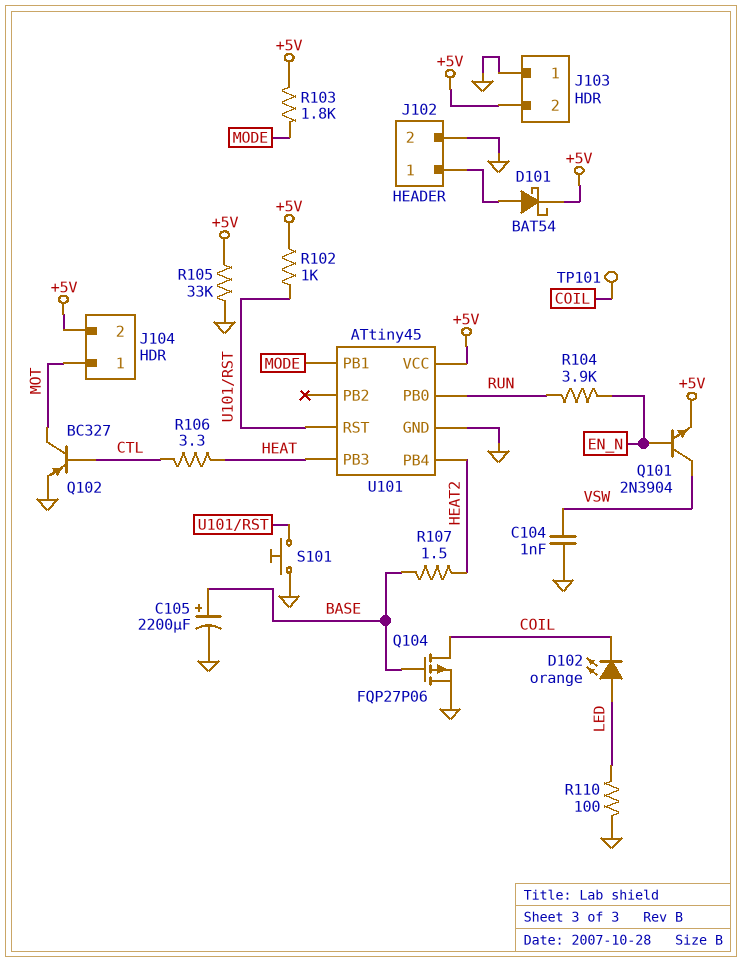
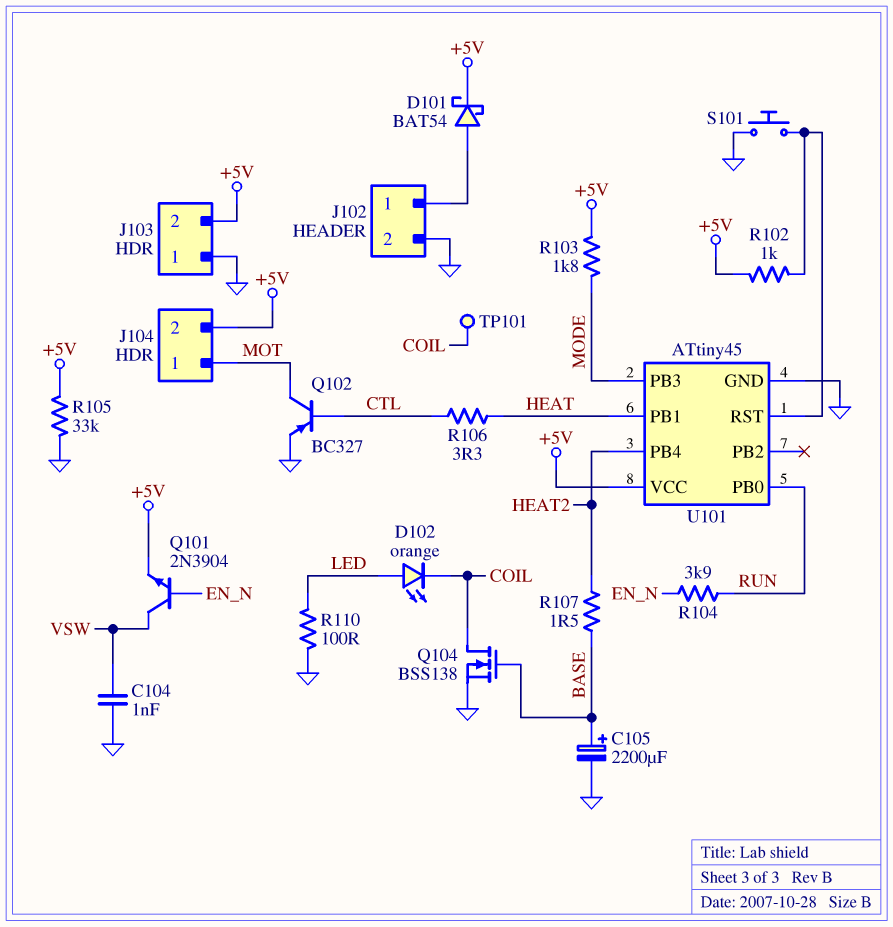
Q104: PMOS FQP27P06 (G BASE, D COIL, S GND) -> NMOS BSS138 (G BASE, D COIL, S GND)
U101 pin PB1: MODE -> HEAT
U101 pin PB3: HEAT -> MODE

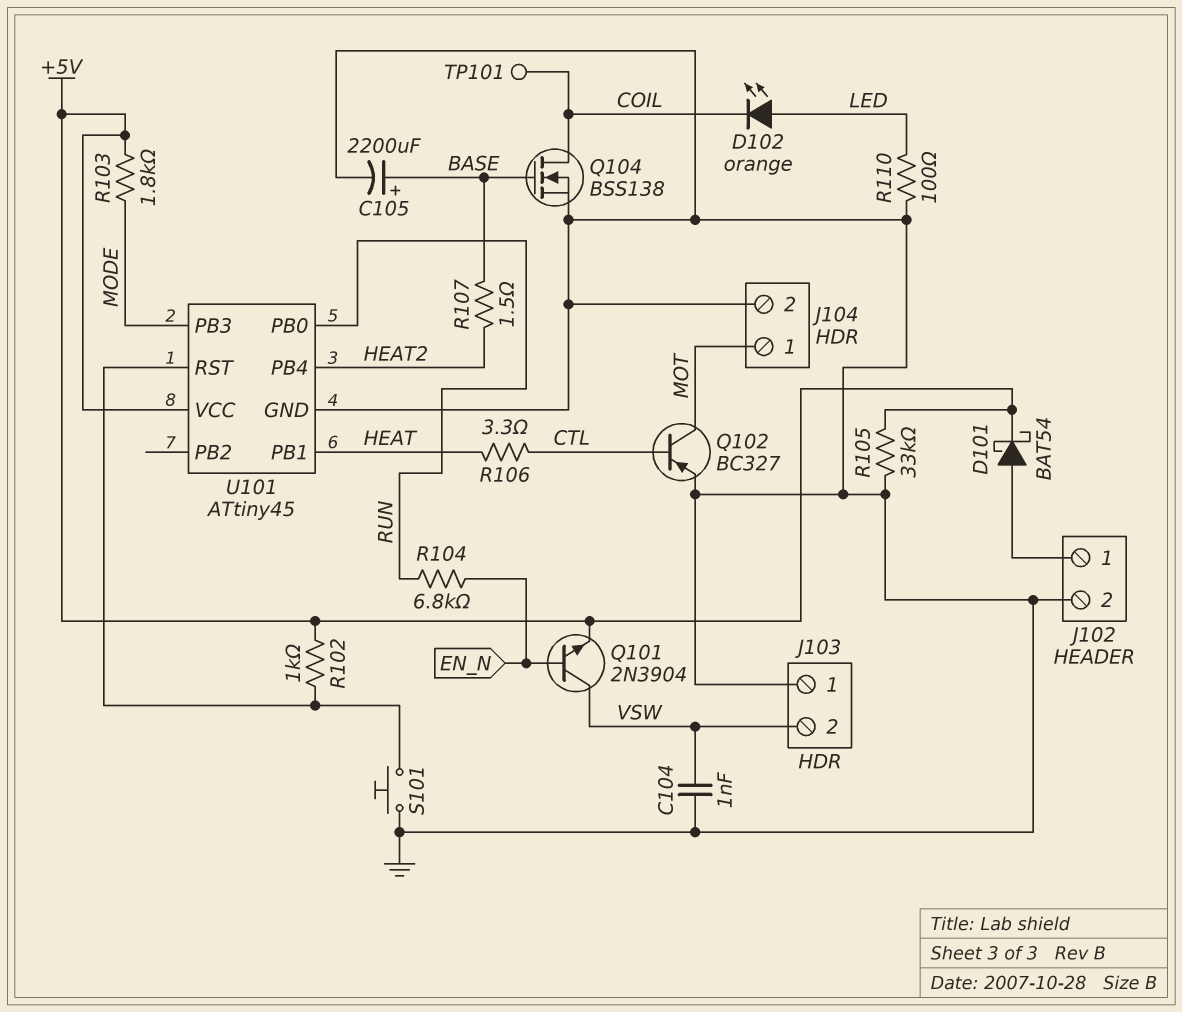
J103 pin 2: +5V -> VSW
J104 pin 2: +5V -> GND
R104: 3.9k (EN_N, RUN) -> 6.8k (EN_N, RUN)

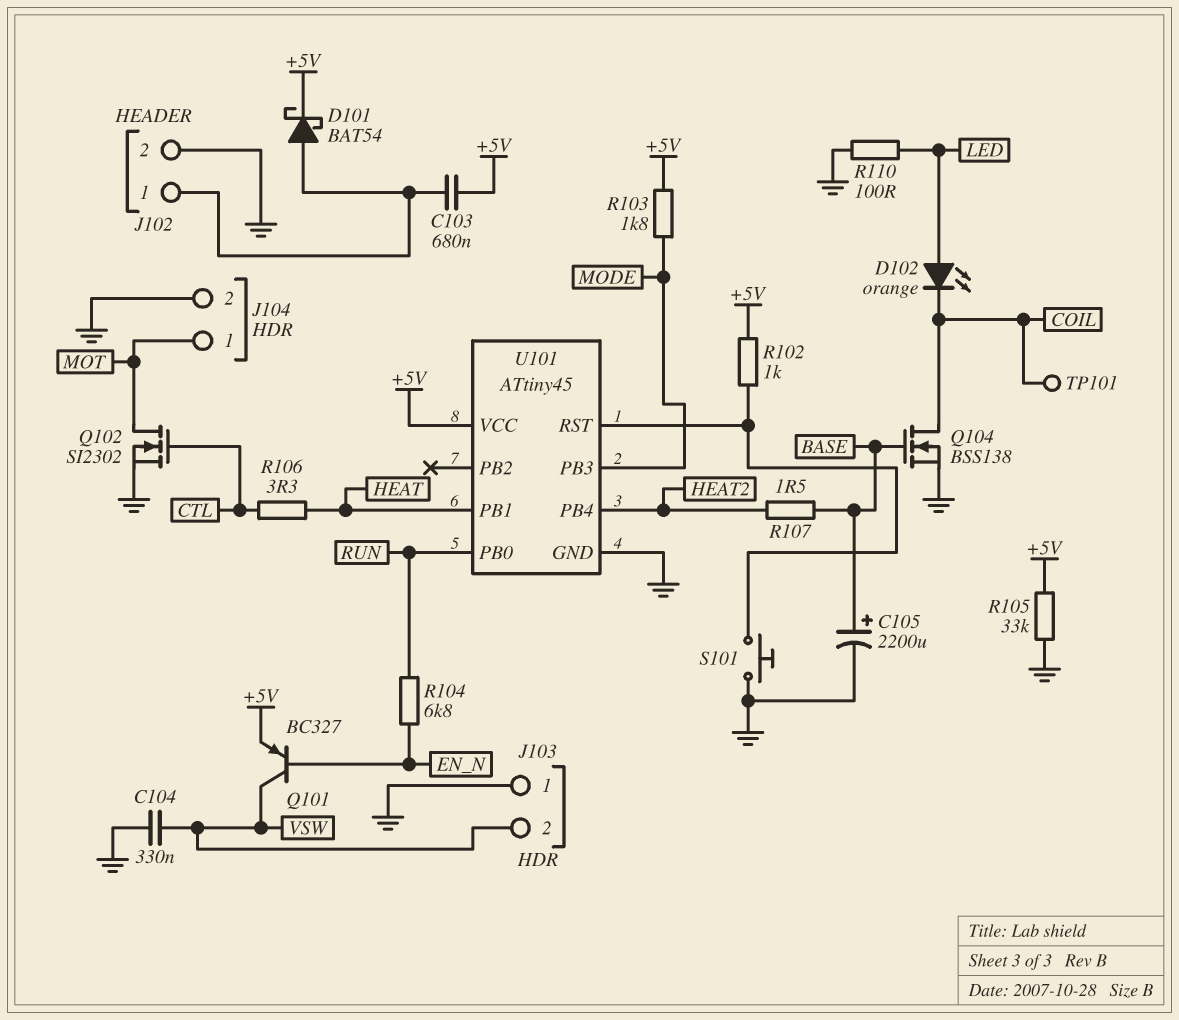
C103: none -> 680nF (+5V, J102/1)
C104: 1nF (GND, VSW) -> 330nF (GND, VSW)
Q101: NPN 2N3904 (B EN_N, C VSW, E +5V) -> PNP BC327 (B EN_N, C VSW, E +5V)
Q102: PNP BC327 (B CTL, C MOT, E GND) -> NMOS SI2302 (G CTL, D MOT, S GND)

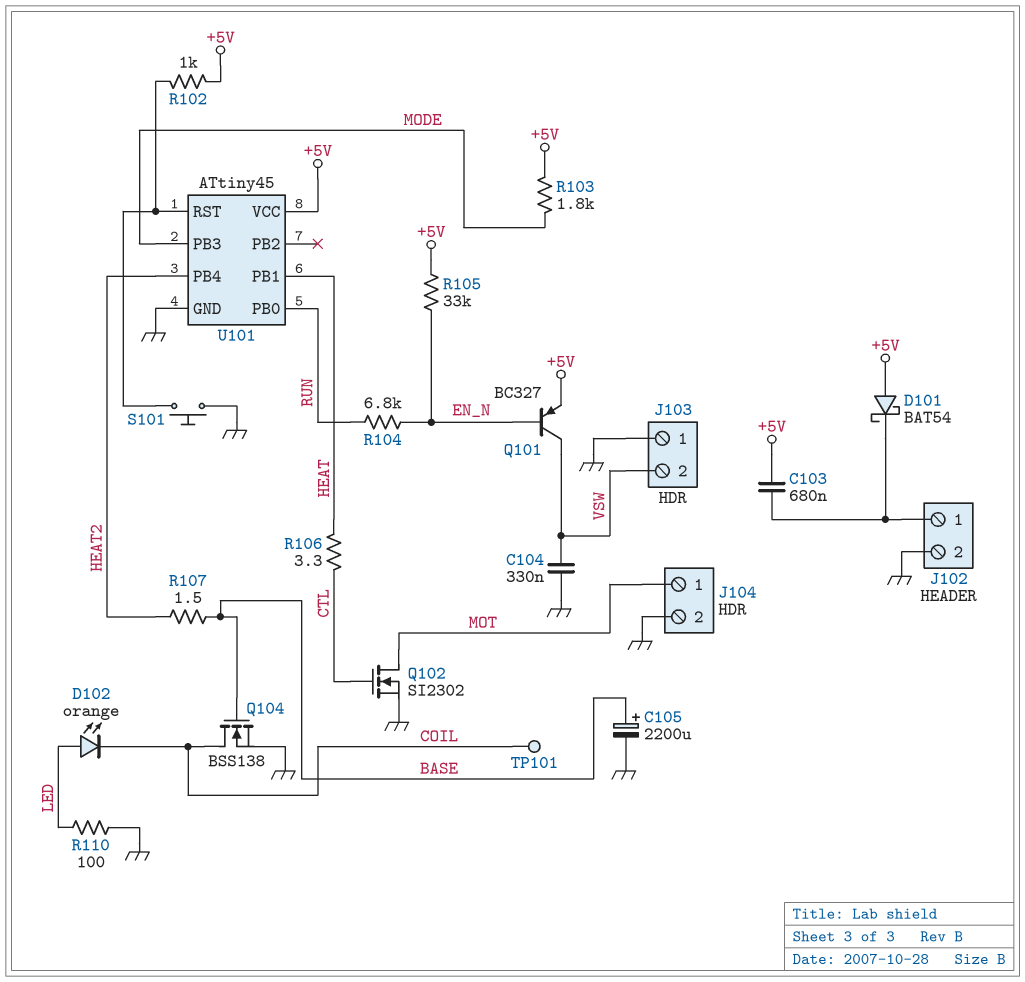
D101: schottky BAT54 (A J102/1, K +5V) -> schottky BAT54 (A +5V, K J102/1)
R105: 33k (+5V, GND) -> 33k (+5V, EN_N)

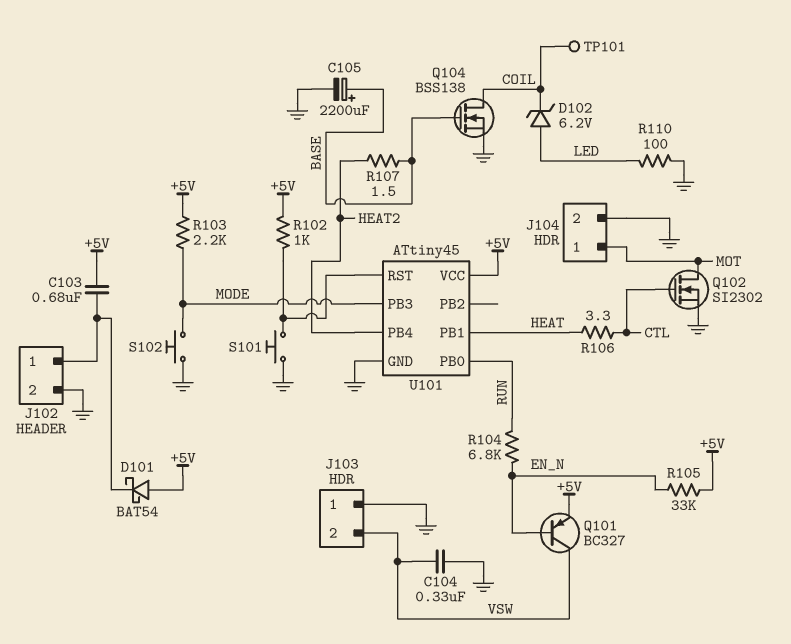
D102: LED orange (A LED, K COIL) -> zener 6.2V (A LED, K COIL)
R103: 1.8k (+5V, MODE) -> 2.2k (+5V, MODE)
S102: none -> button (GND, MODE)

